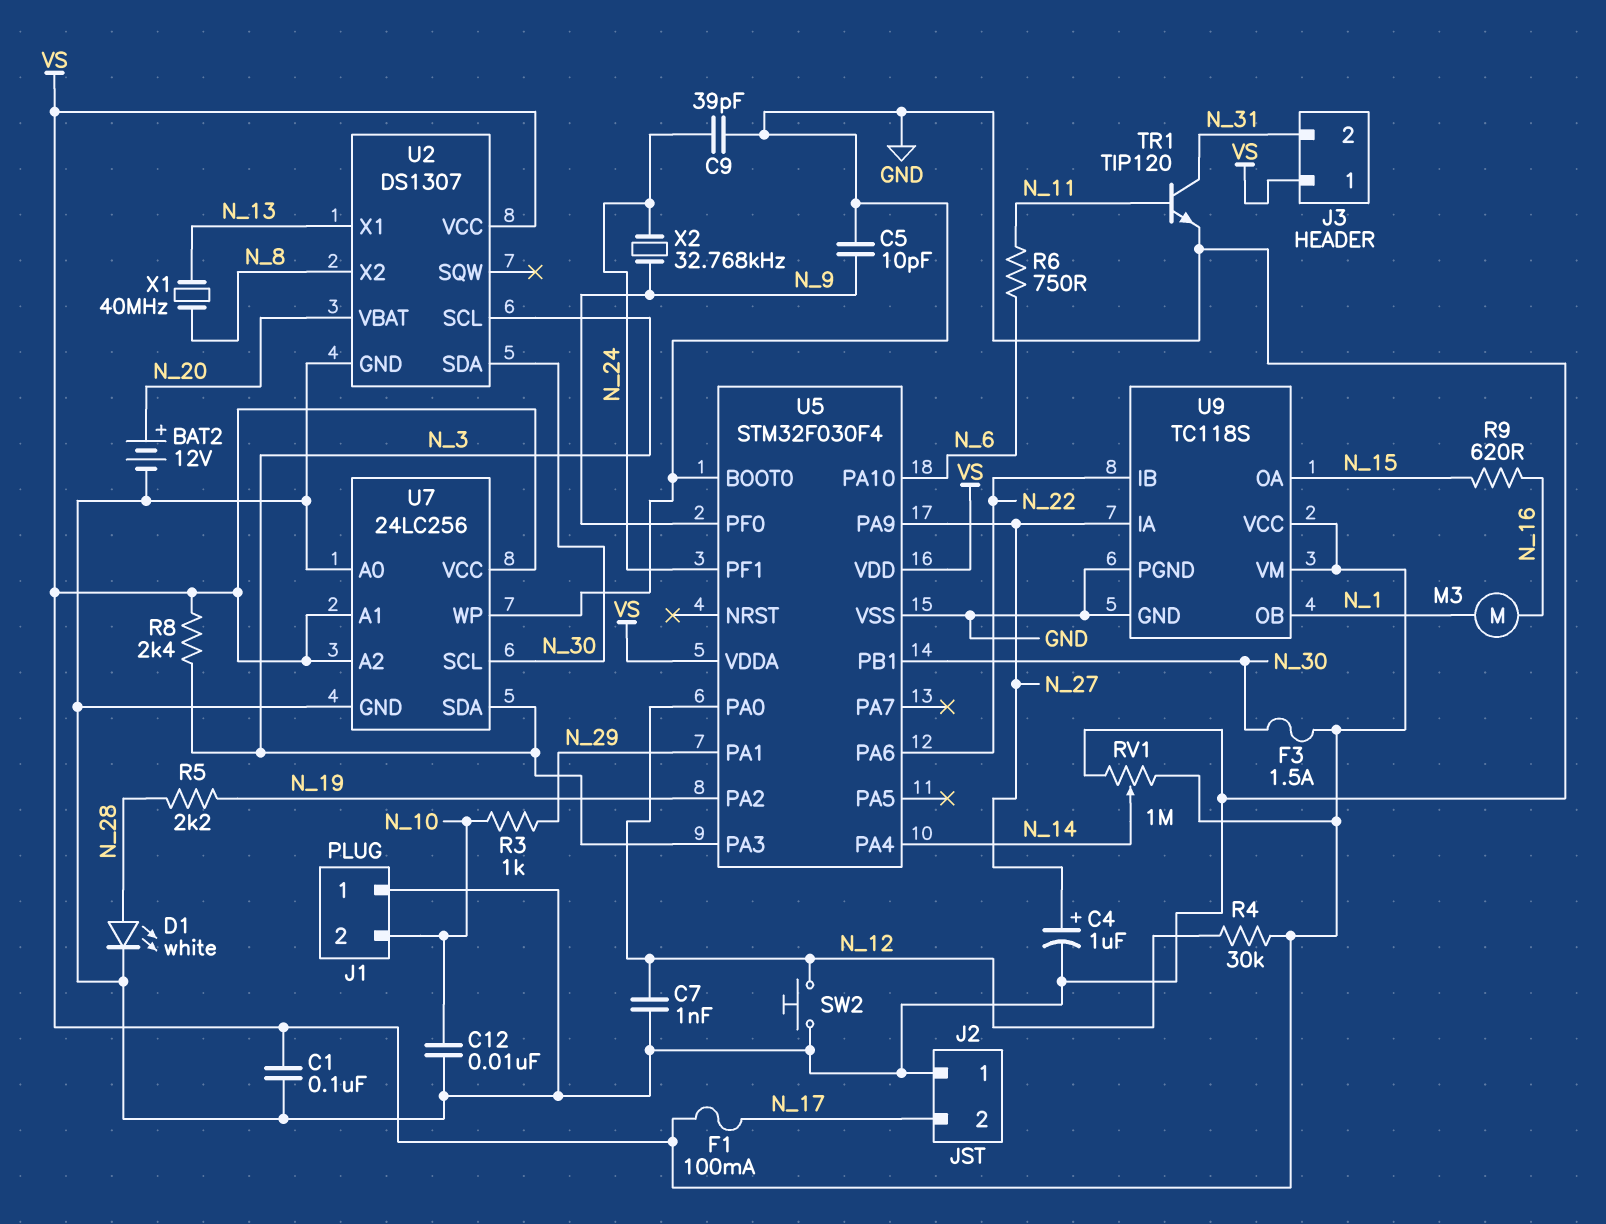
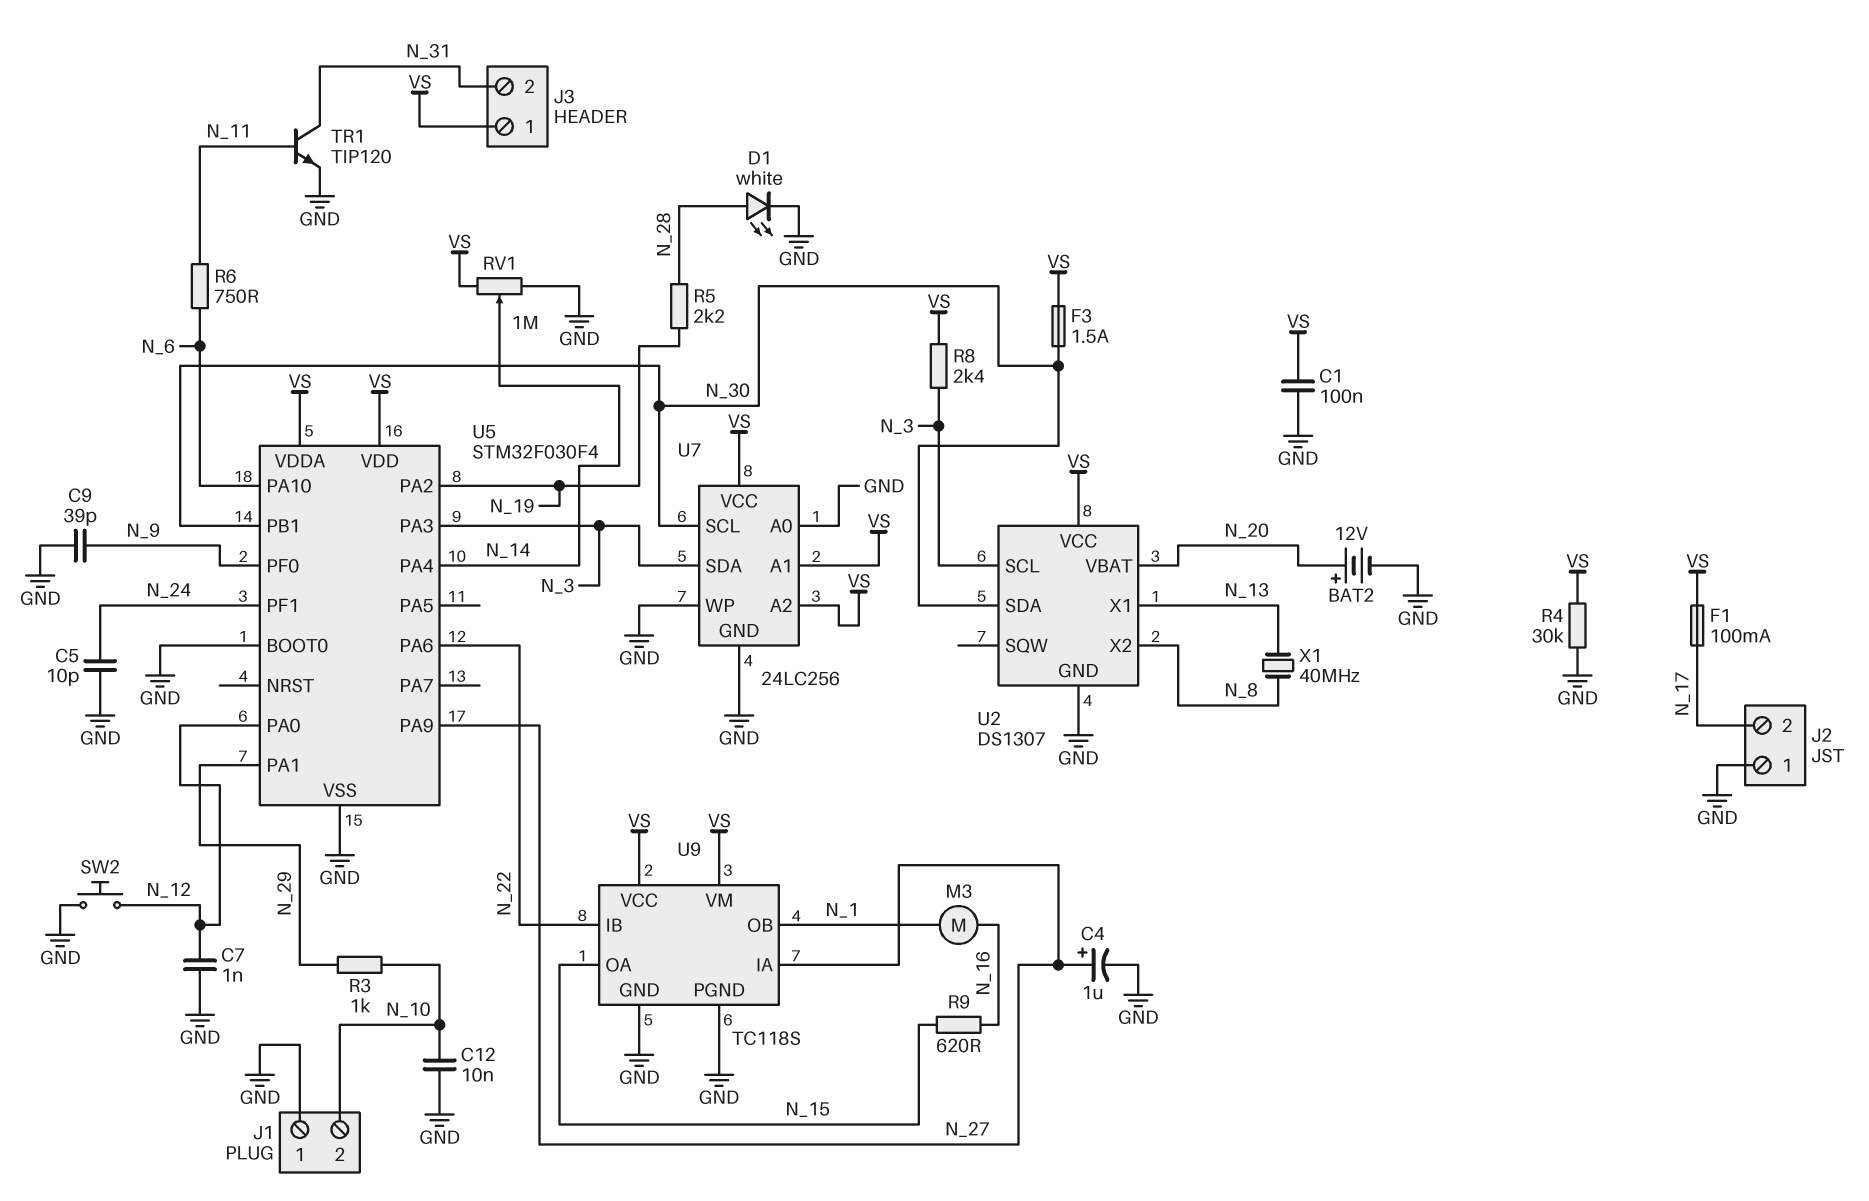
C5: 10pF (GND, N_9) -> 10pF (GND, N_24)
C9: 39pF (GND, N_24) -> 39pF (GND, N_9)
R4: 30k (N_12, VS) -> 30k (GND, VS)
X2: 32.768kHz (N_9, N_24) -> none

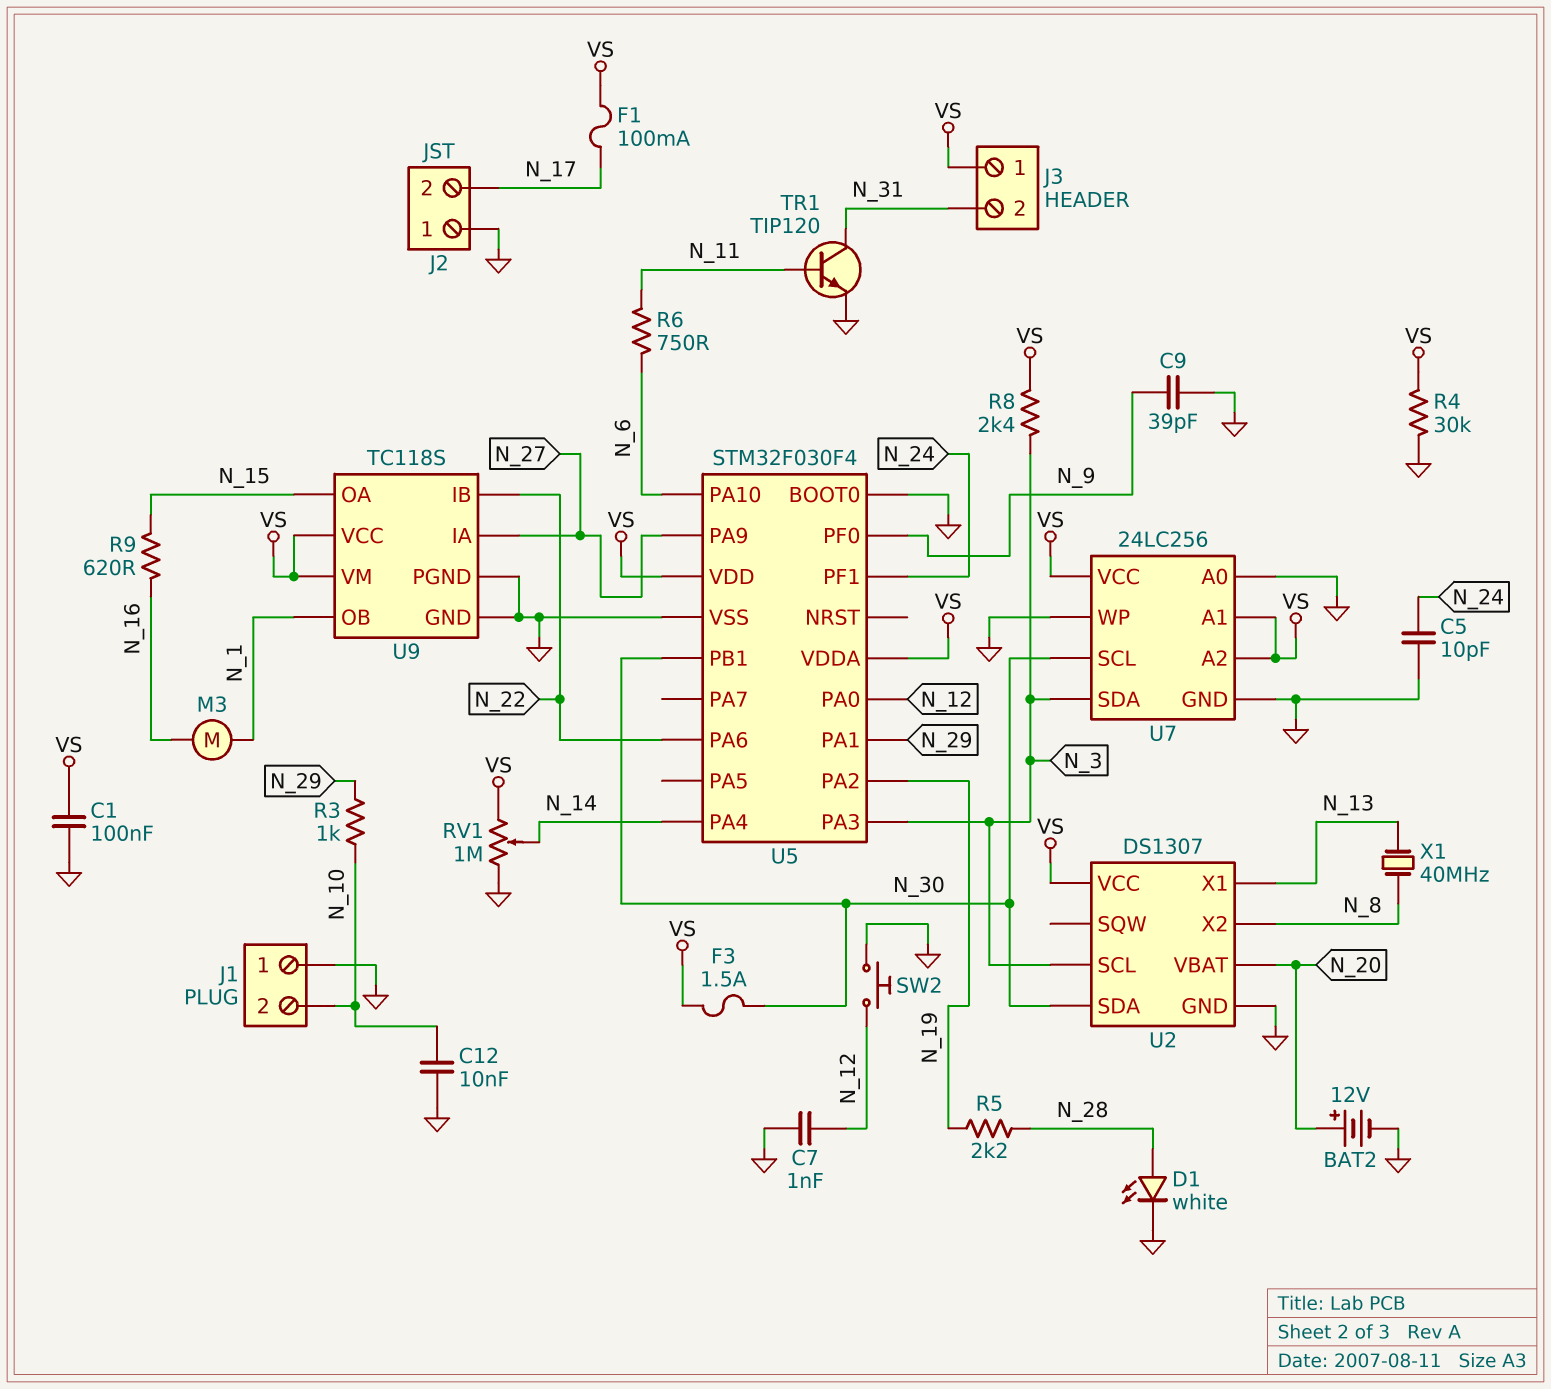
C4: 1uF (plus N_27, minus GND) -> none

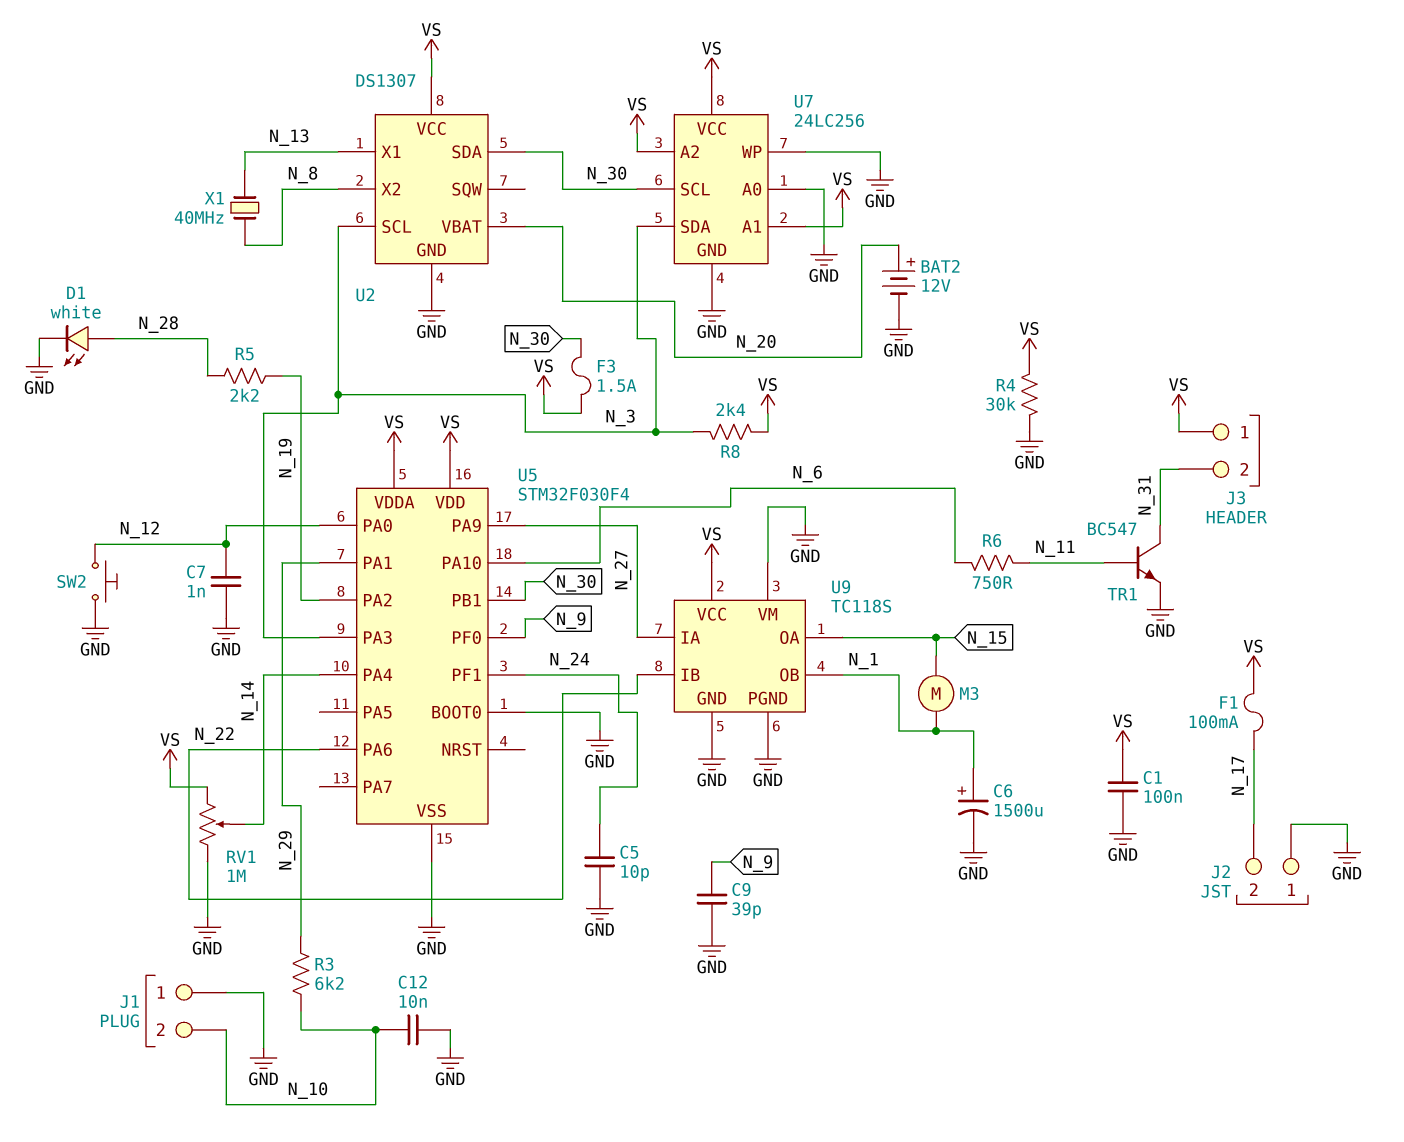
C6: none -> 1500uF (plus N_1, minus GND)
M3: motor (N_1, N_16) -> motor (N_1, N_15)
R3: 1k (N_10, N_29) -> 6.2k (N_10, N_29)
R9: 620 (N_15, N_16) -> none
TR1: NPN TIP120 (B N_11, C N_31, E GND) -> NPN BC547 (B N_11, C N_31, E GND)
U9 pin VM: VS -> GND

